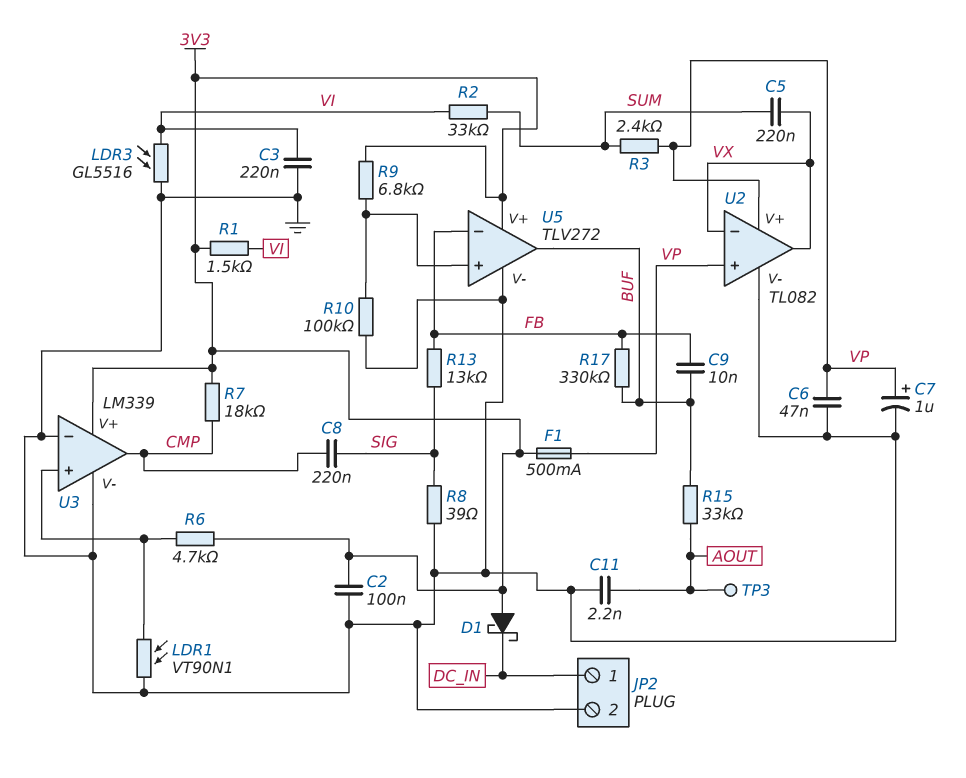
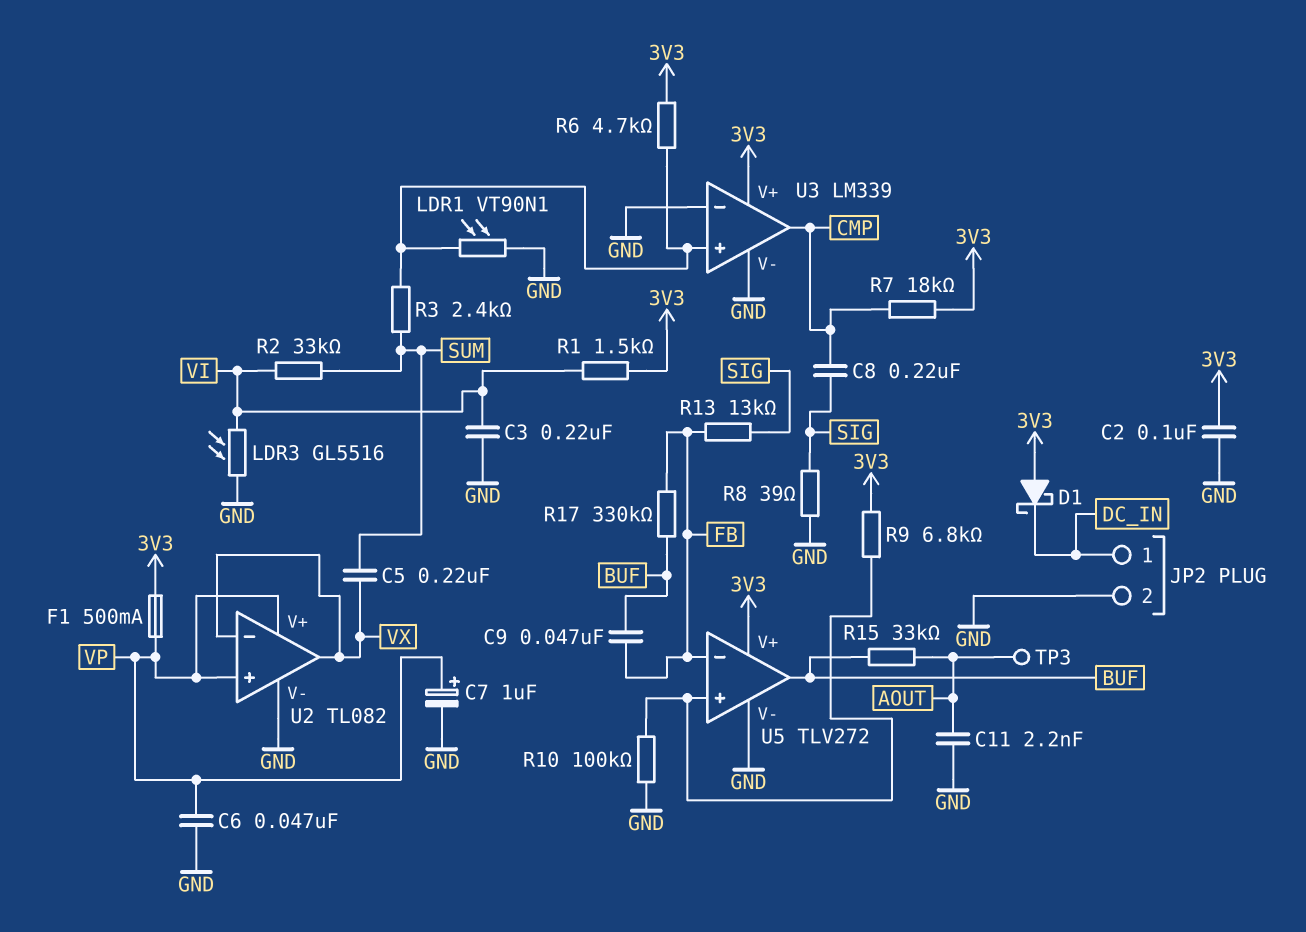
C9: 10nF (BUF, FB) -> 47nF (BUF, FB)
R3: 2.4k (SUM, VP) -> 2.4k (SUM, U3/in+)

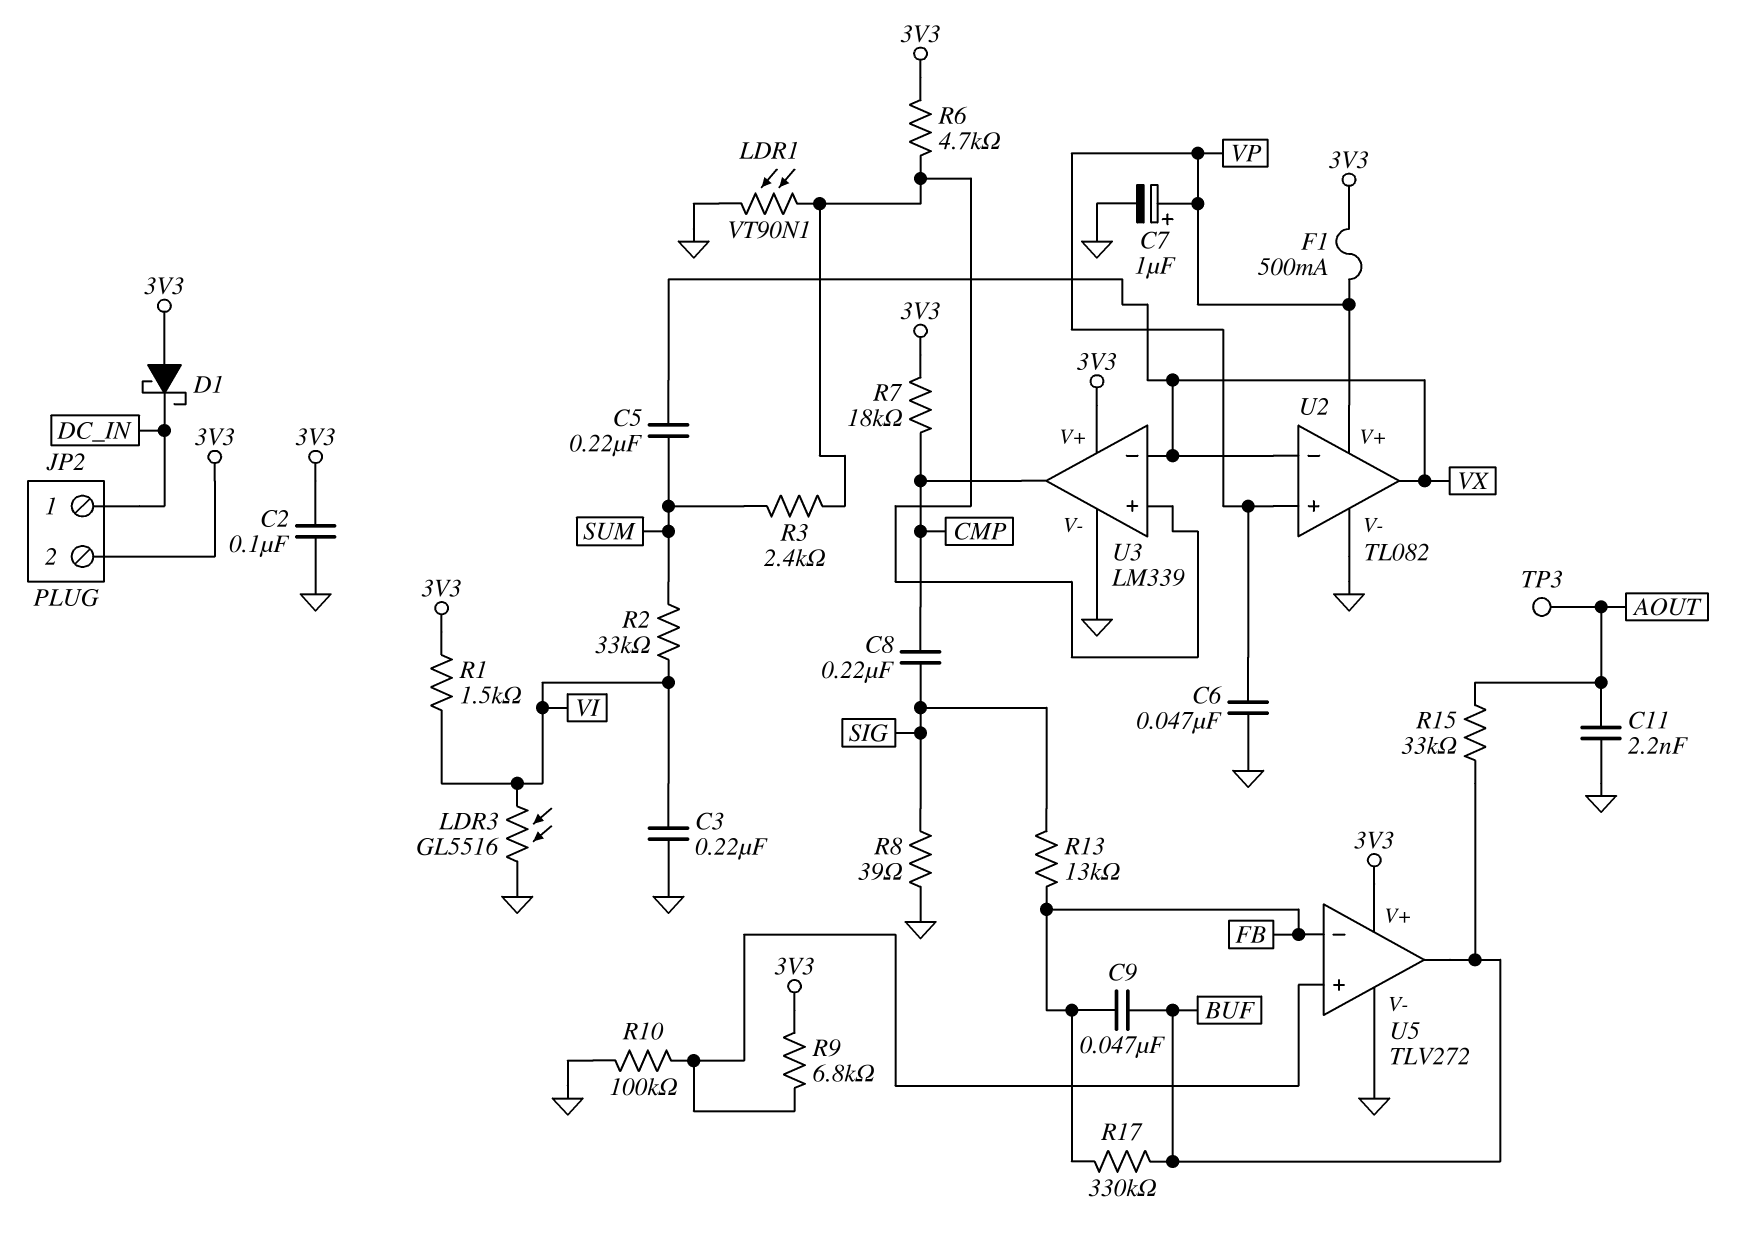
JP2 pin 2: GND -> 3V3
U3 pin in-: GND -> VX

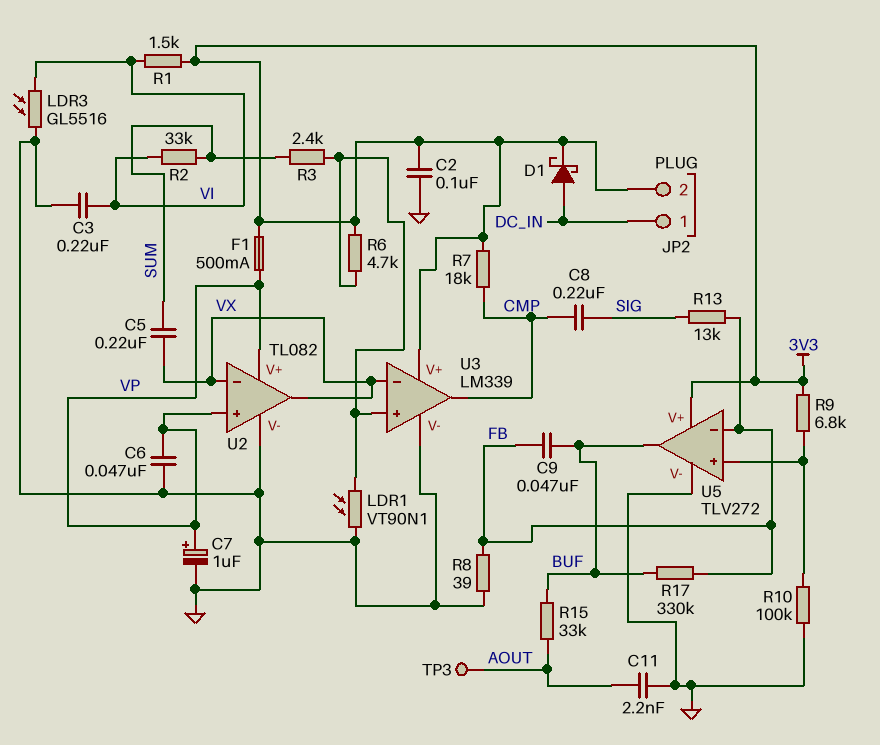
D1: schottky (A 3V3, K DC_IN) -> schottky (A DC_IN, K 3V3)
R8: 39 (GND, SIG) -> 39 (FB, GND)

